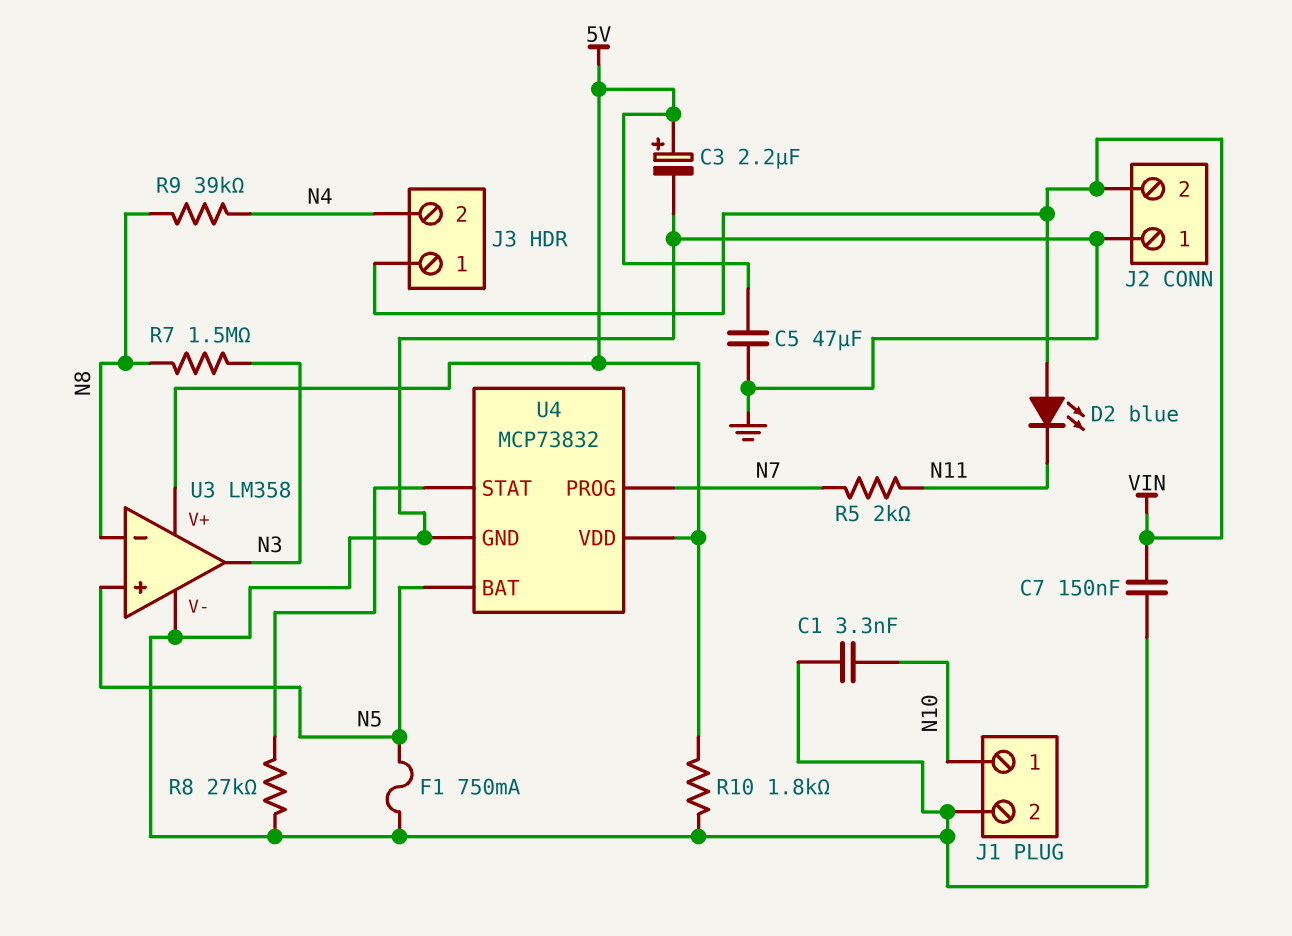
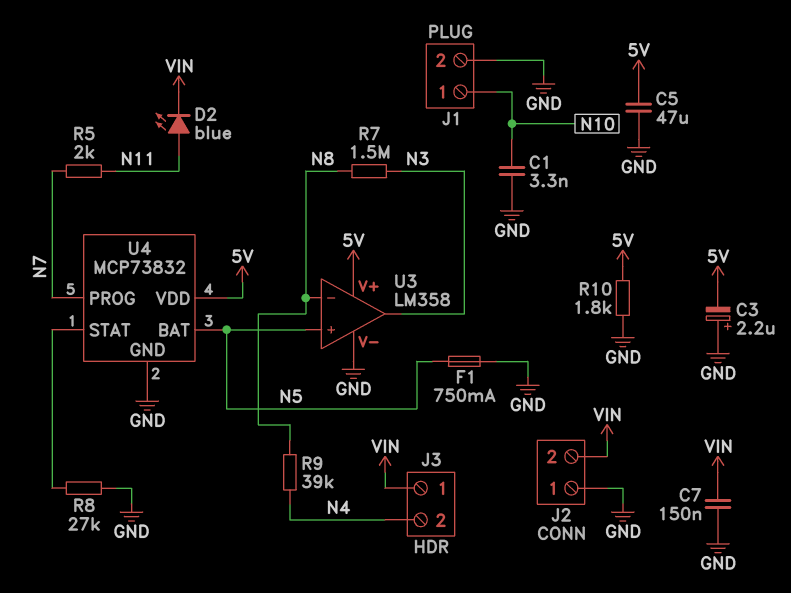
C3: 2.2uF (plus 5V, minus GND) -> 2.2uF (plus GND, minus 5V)
D2: LED blue (A VIN, K N11) -> LED blue (A N11, K VIN)

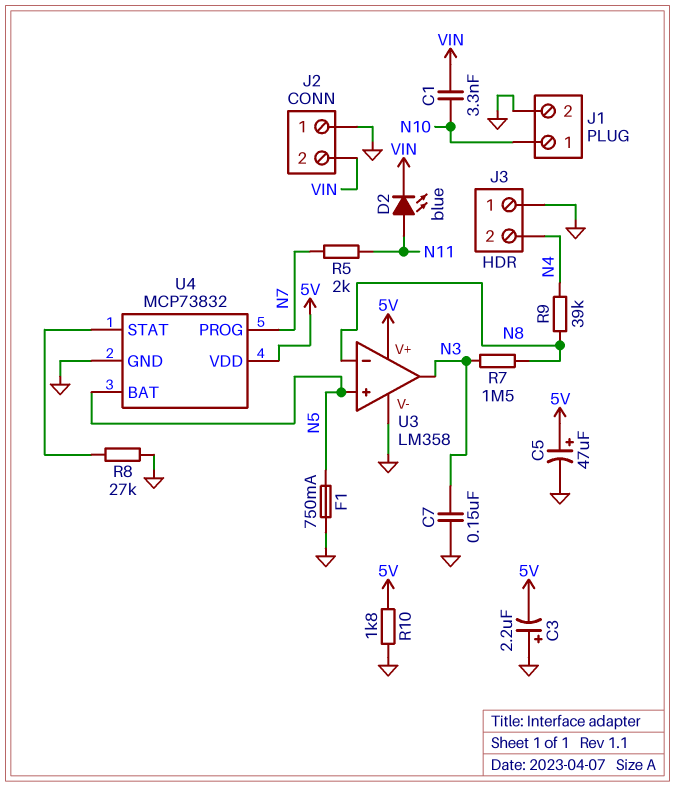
C1: 3.3nF (GND, N10) -> 3.3nF (N10, VIN)
C5: 47uF (5V, GND) -> 47uF (plus 5V, minus GND)
C7: 150nF (GND, VIN) -> 150nF (GND, N3)
J3 pin 1: VIN -> GND

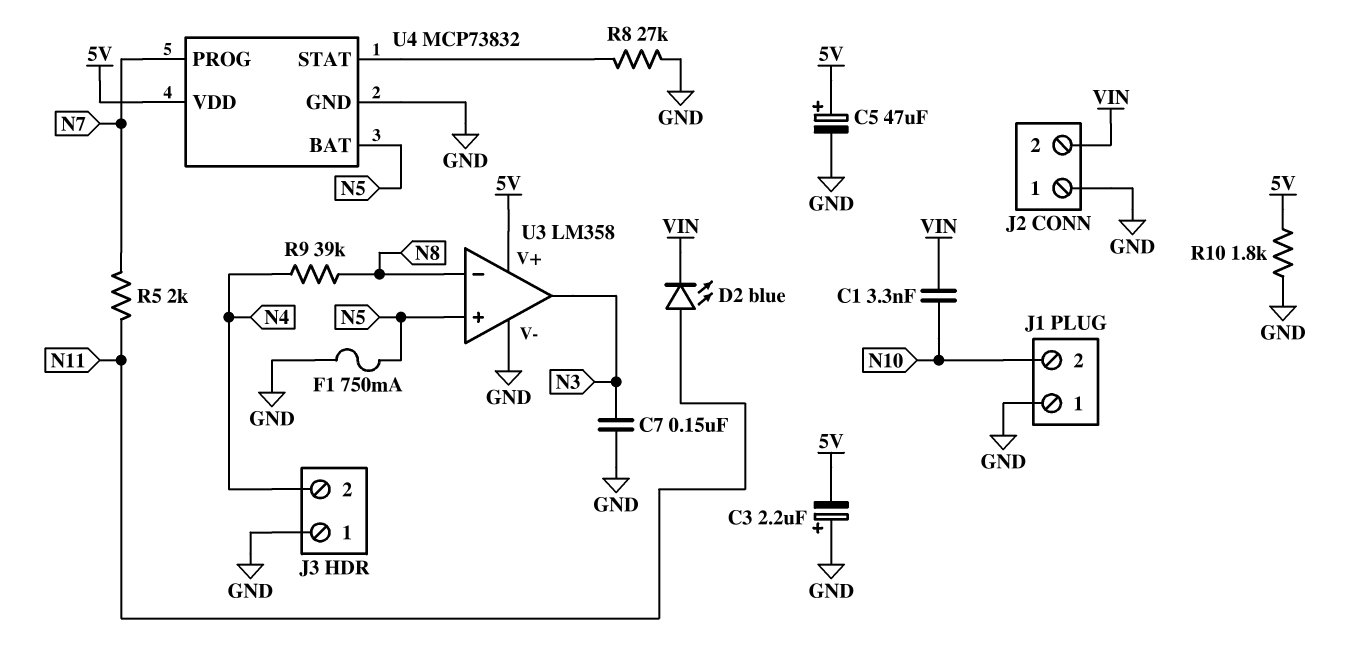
J1 pin 1: N10 -> GND
J1 pin 2: GND -> N10
R7: 1.5M (N3, N8) -> none

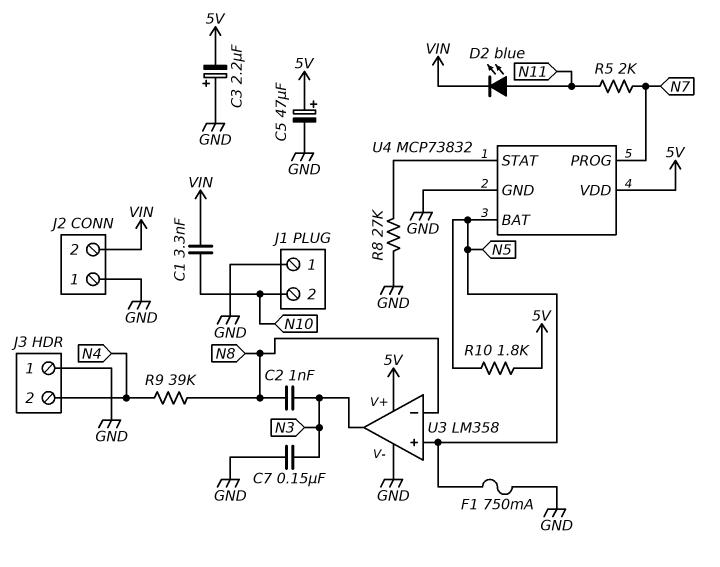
C2: none -> 1nF (N3, N8)
R10: 1.8k (5V, GND) -> 1.8k (5V, N5)

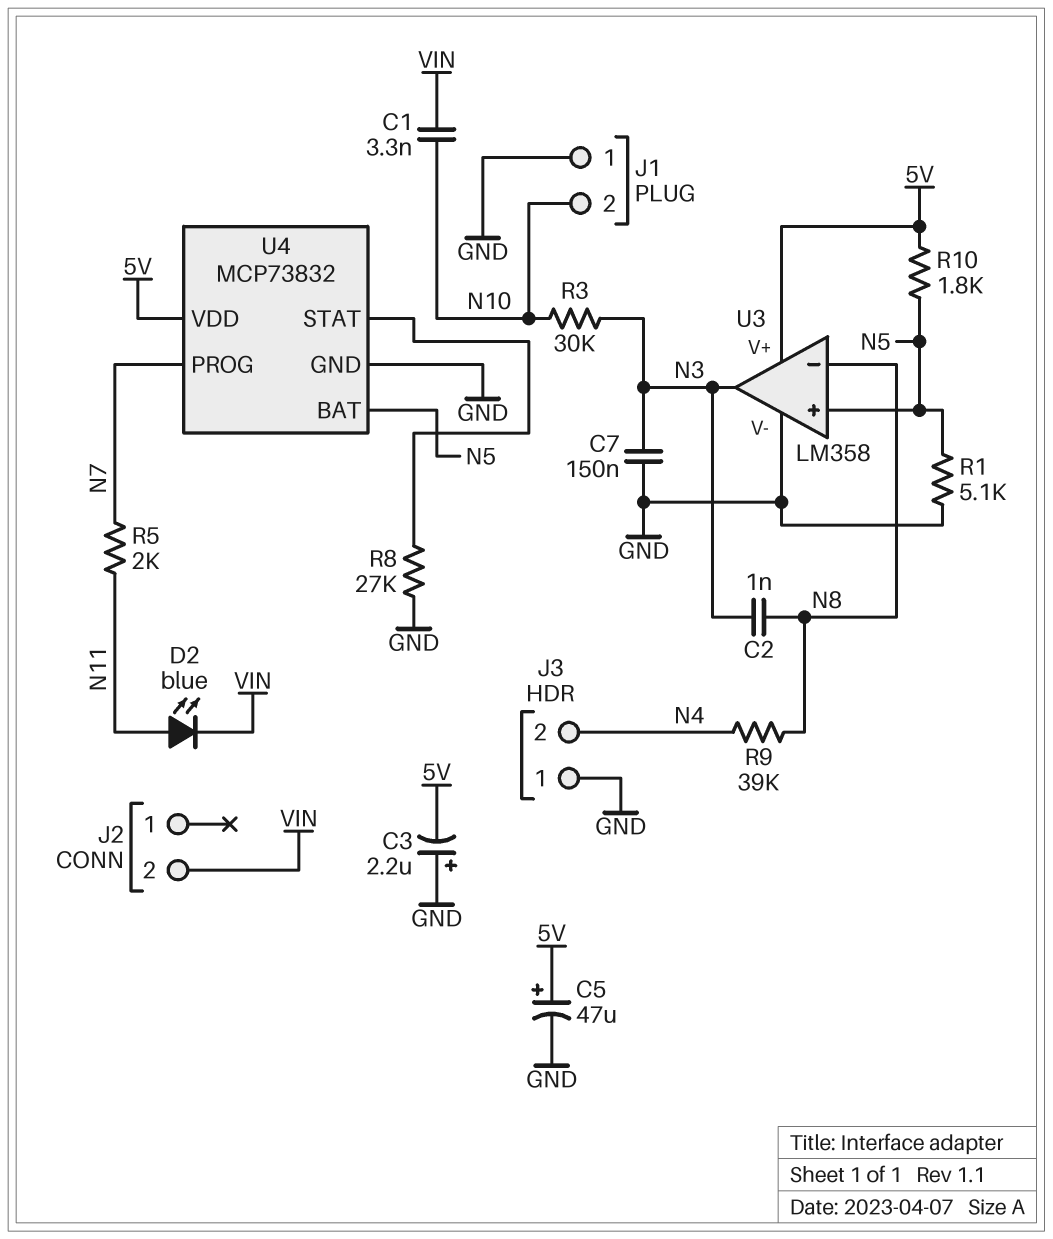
F1: 750mA (GND, N5) -> none
J2 pin 1: GND -> none
R1: none -> 5.1k (GND, N5)
R3: none -> 30k (N3, N10)

